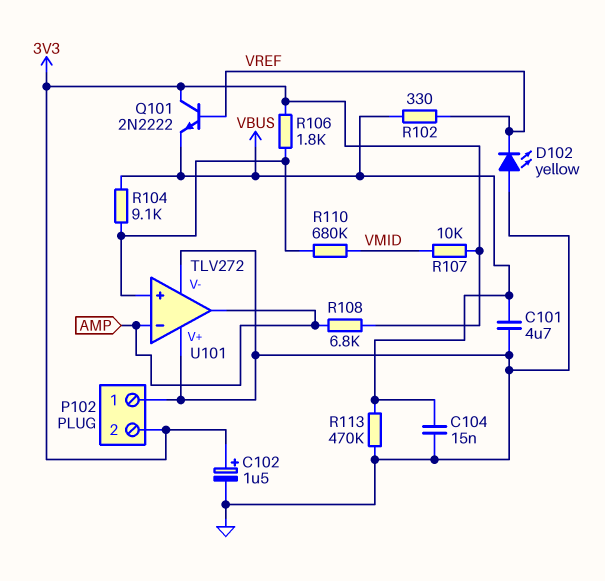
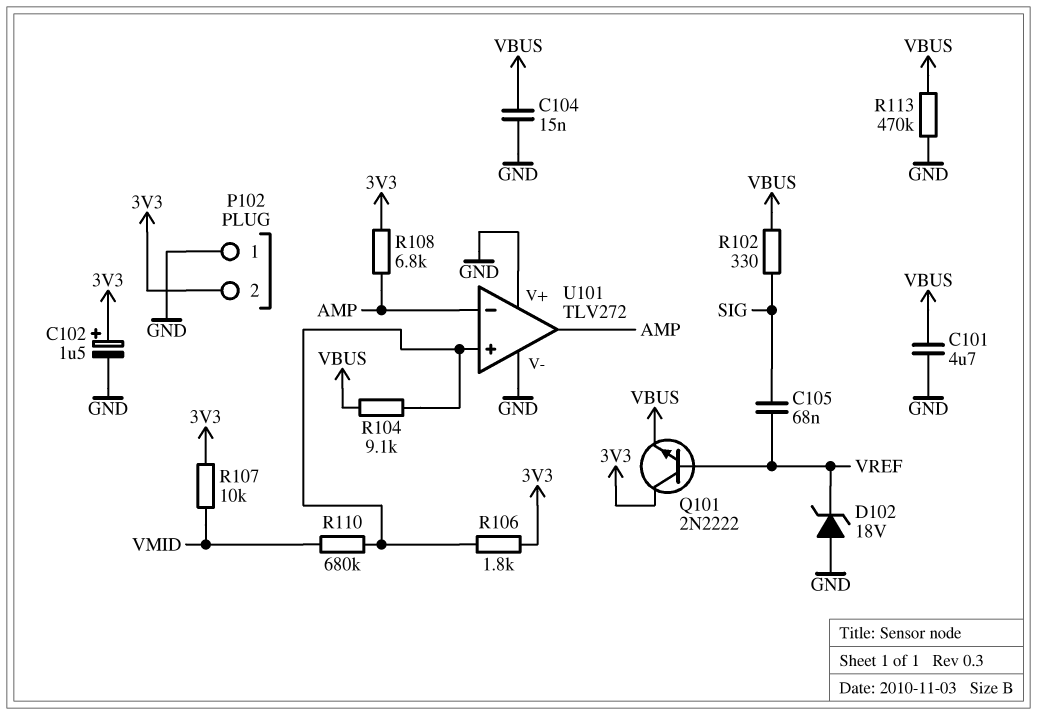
C105: none -> 68nF (SIG, VREF)
D102: LED yellow (A GND, K VREF) -> zener 18V (A GND, K VREF)
R102: 330 (VBUS, VREF) -> 330 (SIG, VBUS)

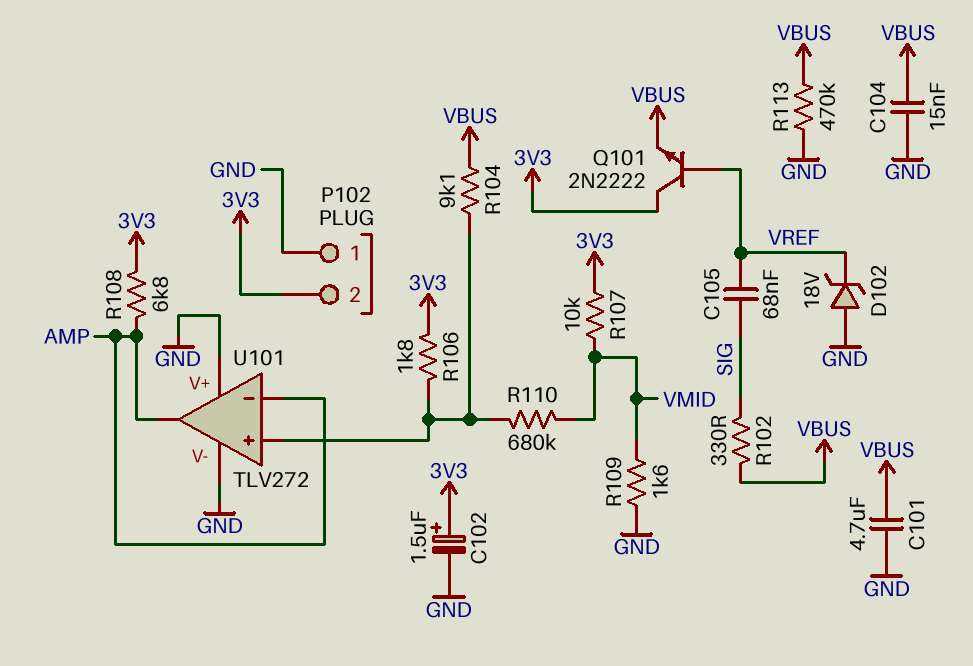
R109: none -> 1.6k (GND, VMID)

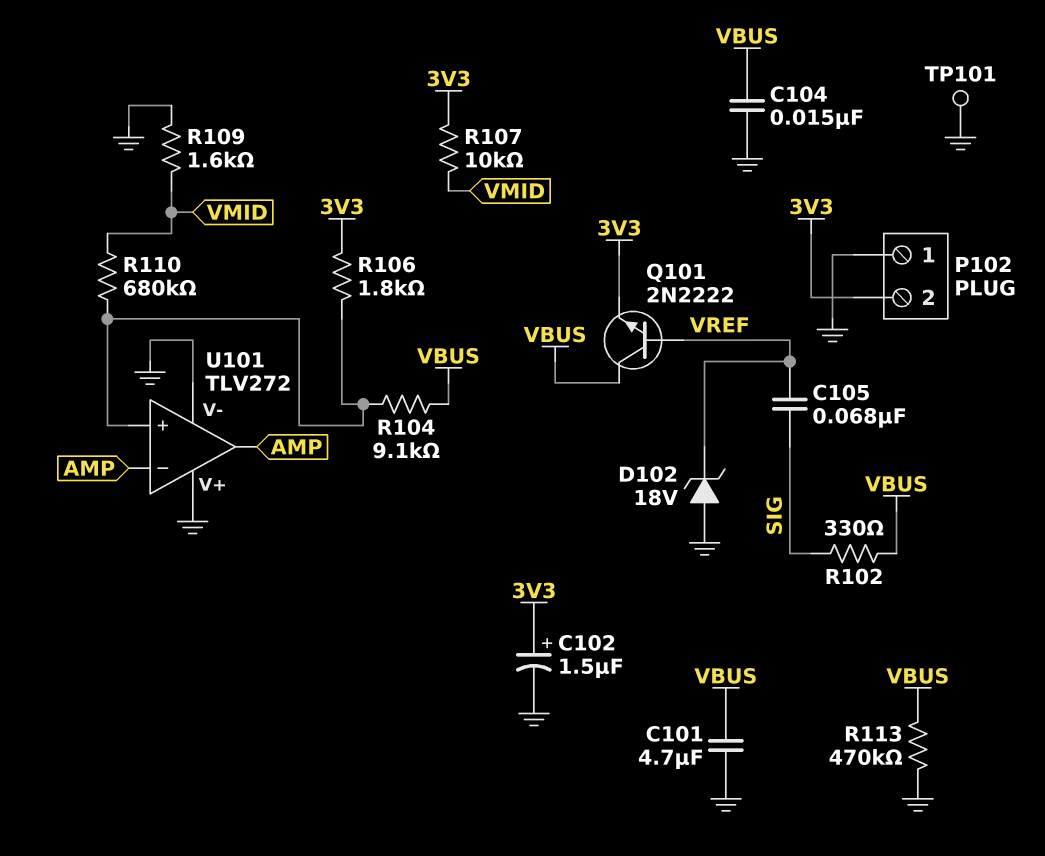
Q101: NPN 2N2222 (B VREF, C 3V3, E VBUS) -> NPN 2N2222 (B VREF, C VBUS, E 3V3)
R108: 6.8k (3V3, AMP) -> none
TP101: none -> test point (GND)

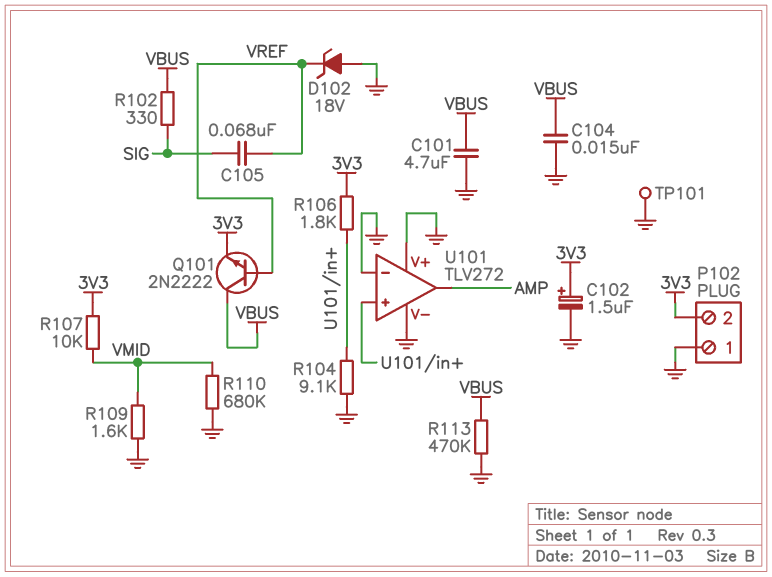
R104: 9.1k (U101/in+, VBUS) -> 9.1k (GND, U101/in+)
R110: 680k (U101/in+, VMID) -> 680k (GND, VMID)
U101 pin in-: AMP -> GND

